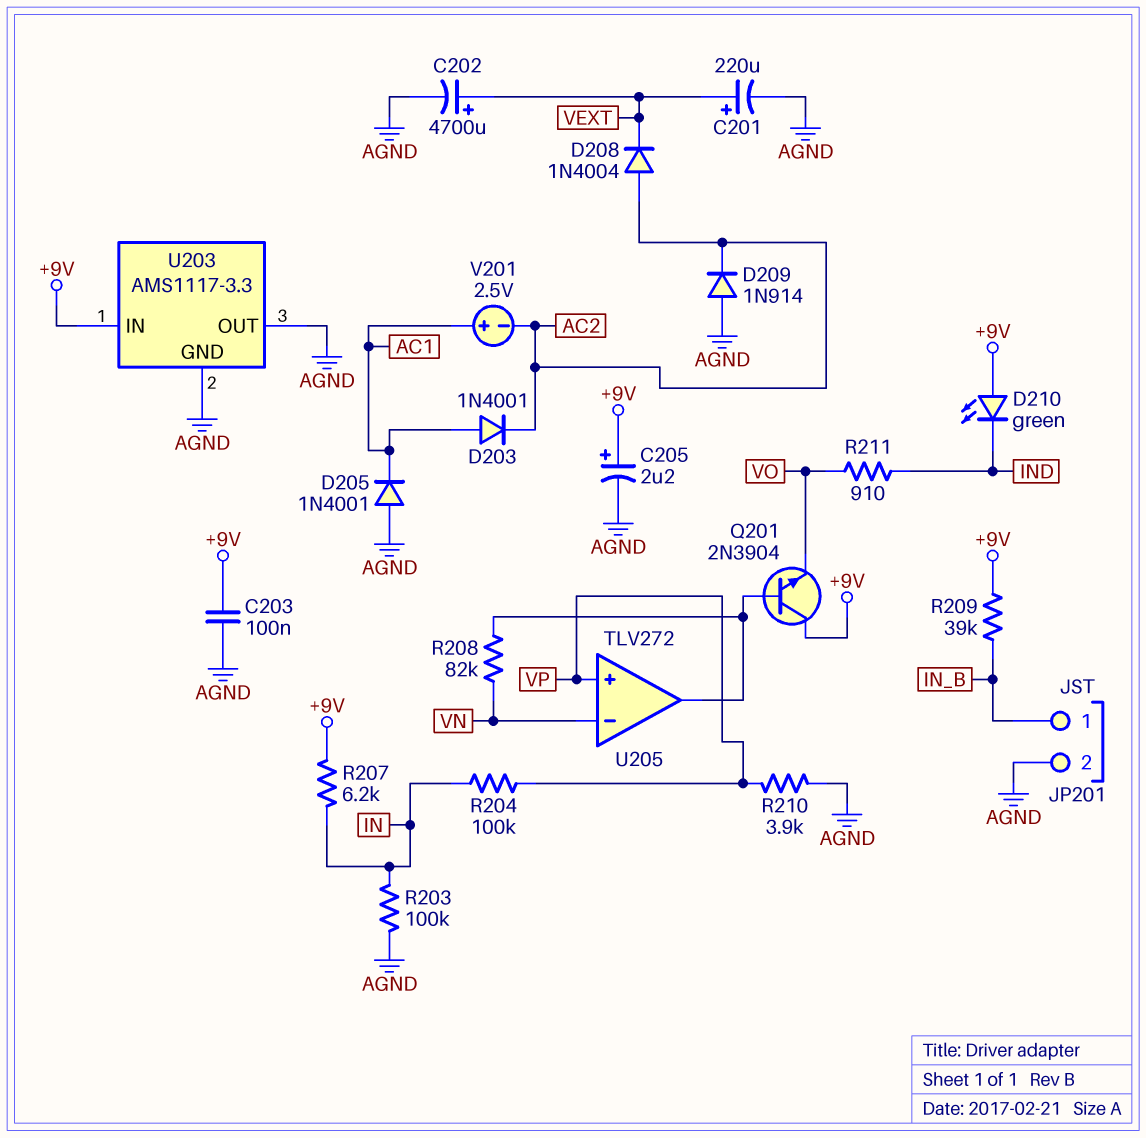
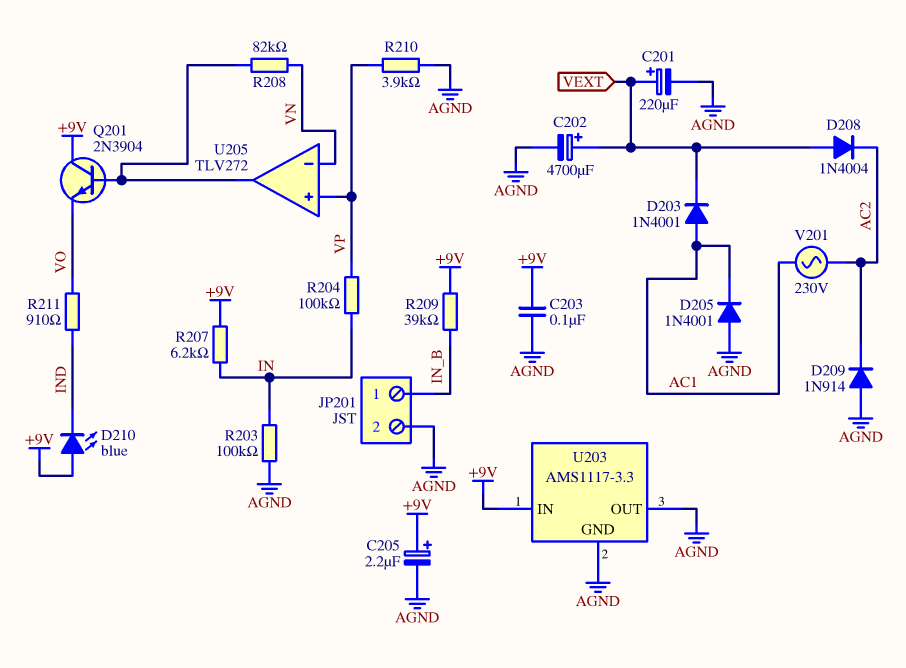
D203: diode 1N4001 (A AC1, K AC2) -> diode 1N4001 (A AC1, K VEXT)
D208: diode 1N4004 (A AC2, K VEXT) -> diode 1N4004 (A VEXT, K AC2)
D210: LED green (A +9V, K IND) -> LED blue (A +9V, K IND)
V201: 2.5V (plus AC1, minus AC2) -> AC 230V (AC1, AC2)

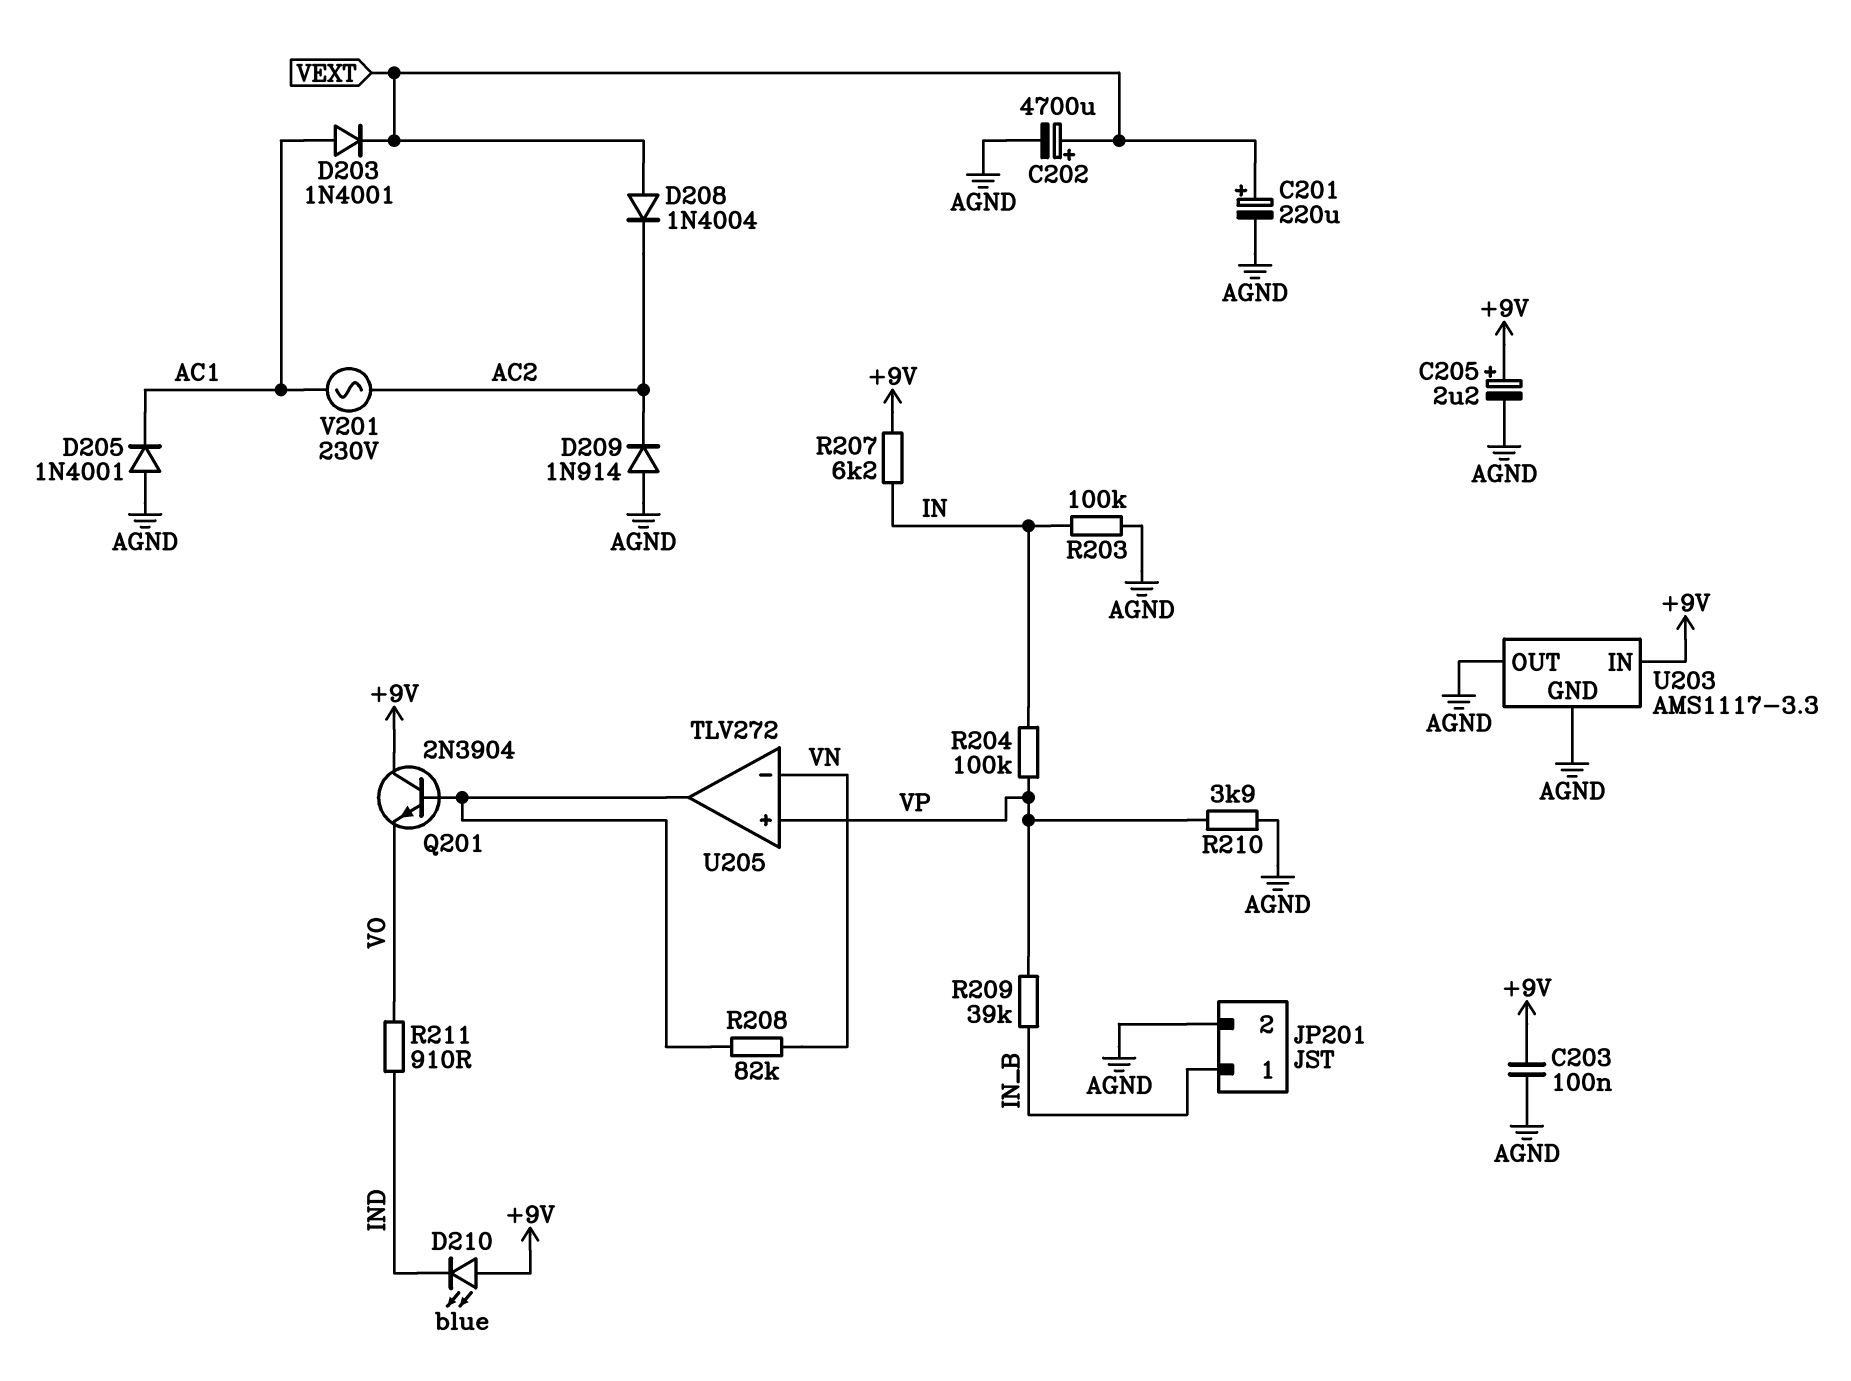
R209: 39k (+9V, IN_B) -> 39k (IN_B, VP)

